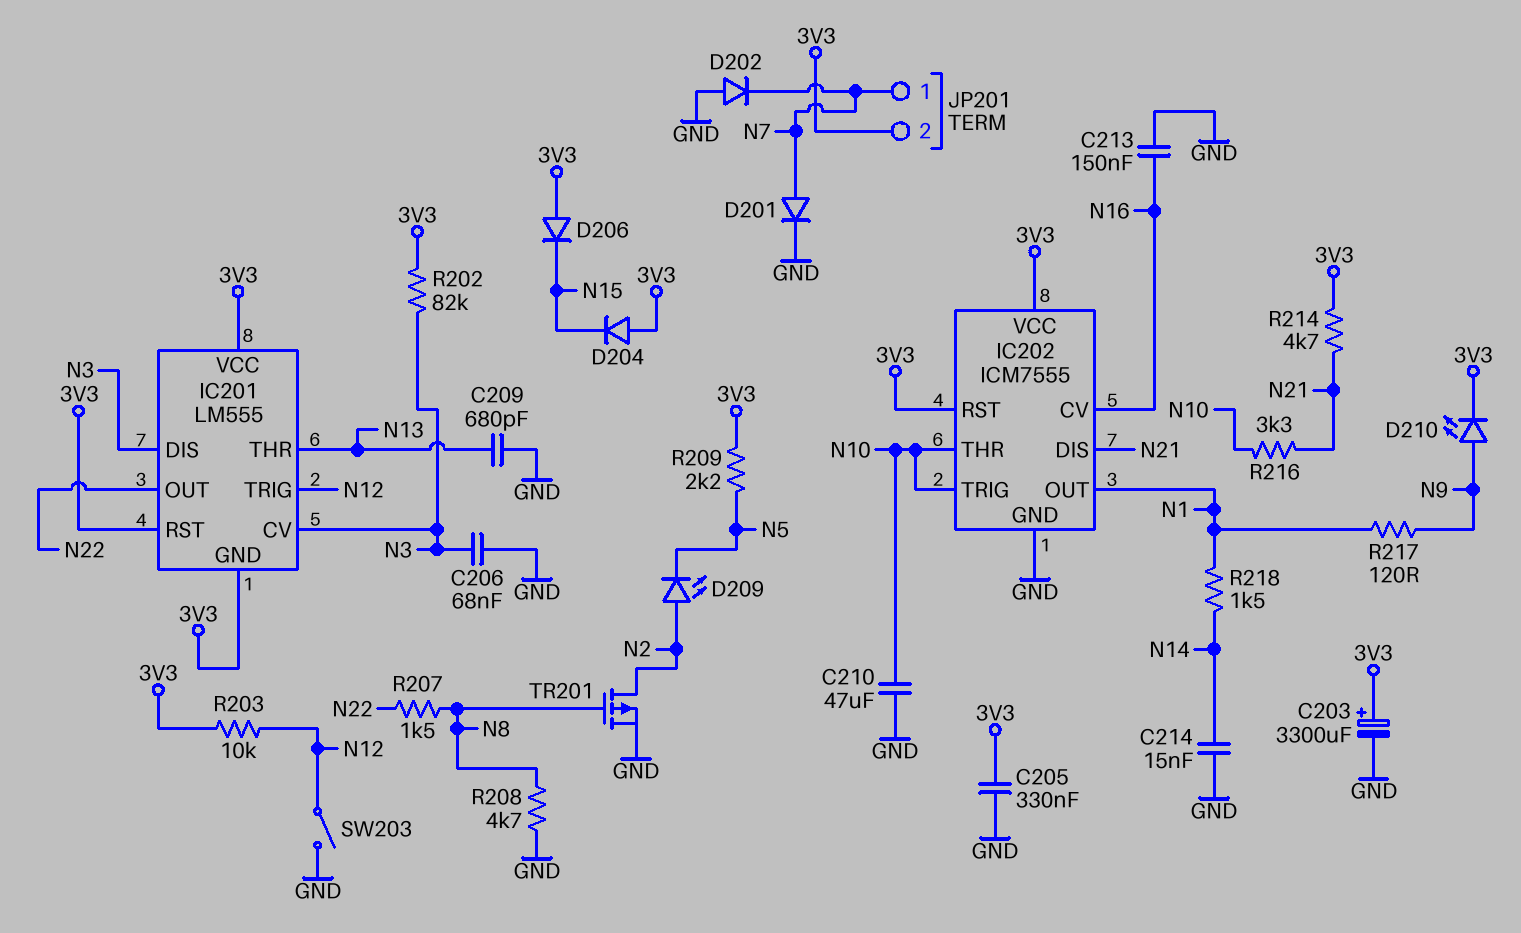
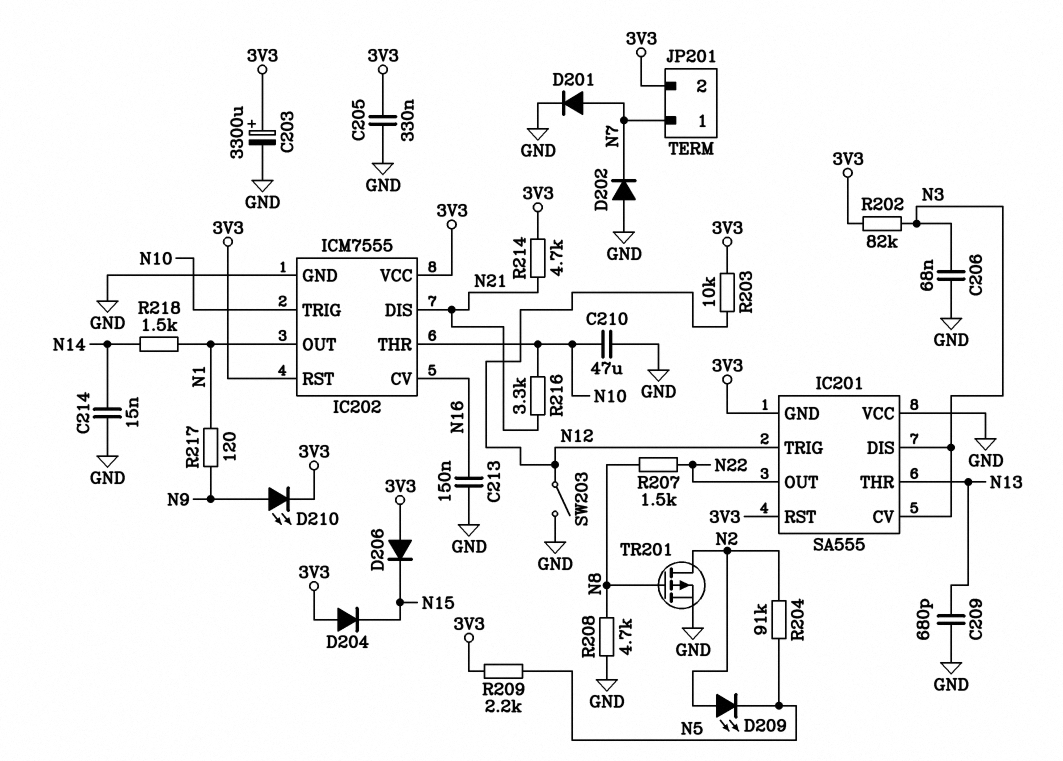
IC201: LM555 -> SA555
IC201 pin VCC: 3V3 -> GND
R204: none -> 91k (N2, N5)

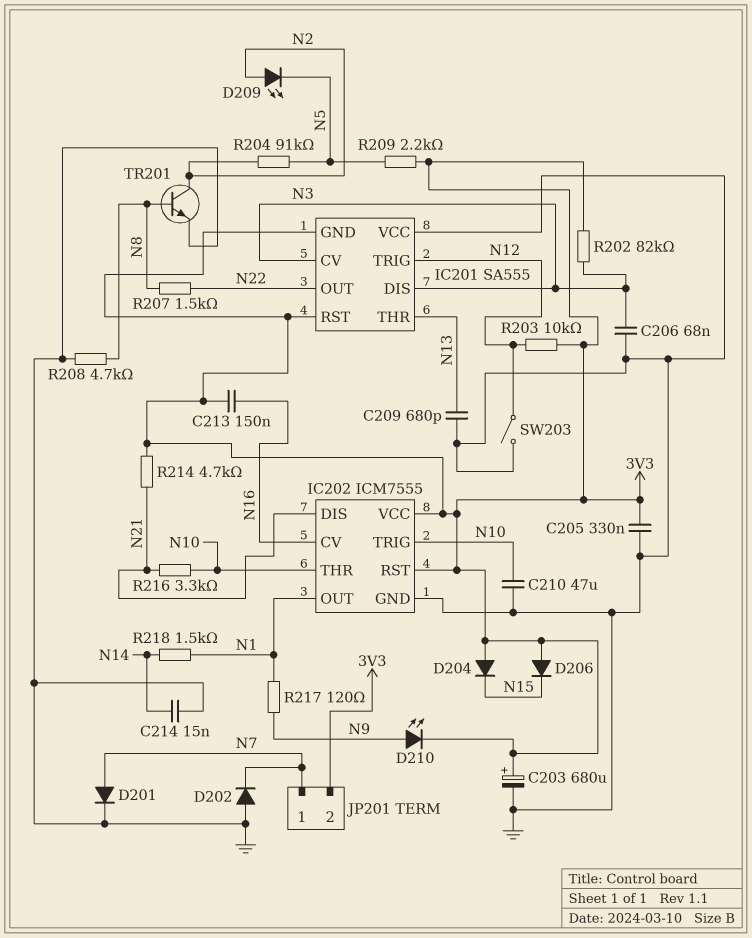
C203: 3300uF (plus 3V3, minus GND) -> 680uF (plus 3V3, minus GND)
C213: 150nF (GND, N16) -> 150nF (3V3, N16)
TR201: PMOS (G N8, D N2, S GND) -> NPN (B N8, C N2, E GND)

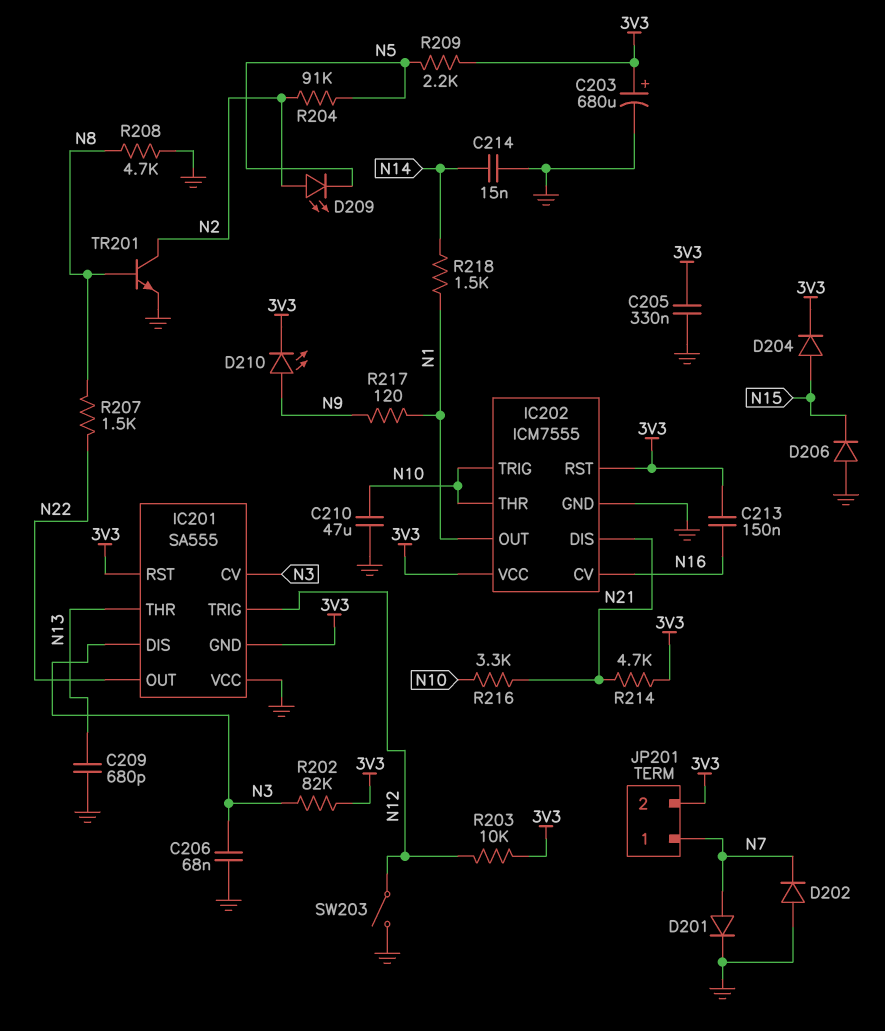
D204: diode (A 3V3, K N15) -> diode (A N15, K 3V3)
D206: diode (A 3V3, K N15) -> diode (A GND, K N15)

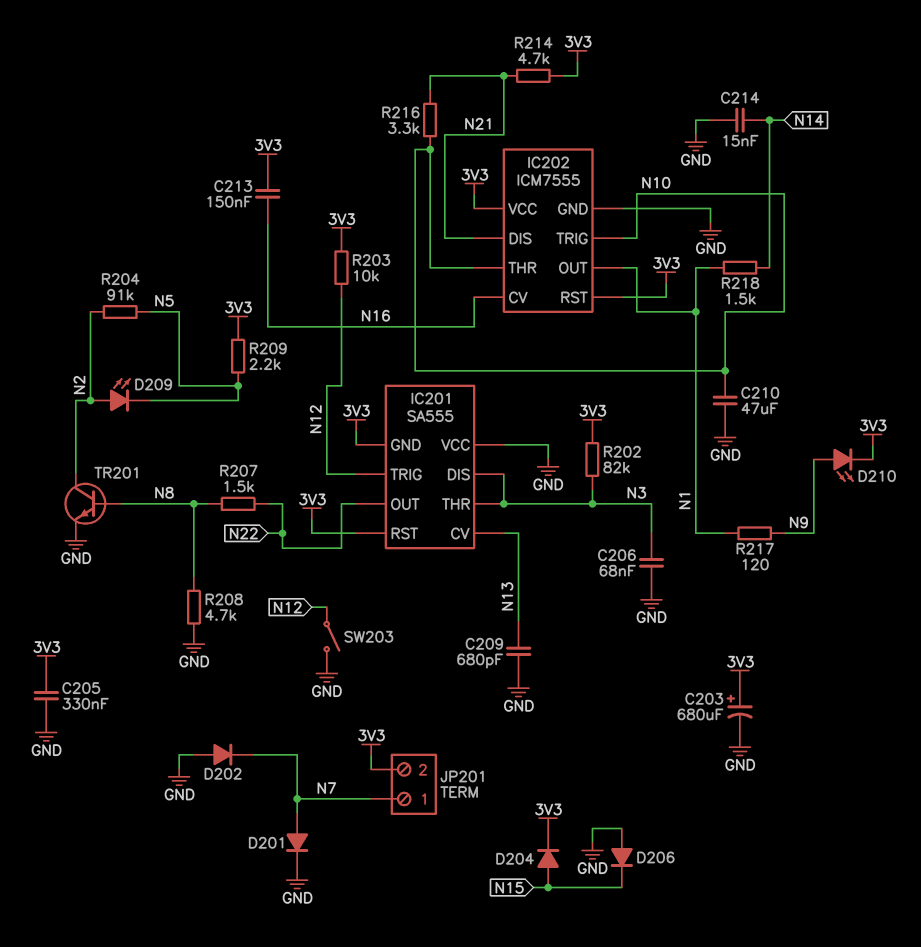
IC201 pin CV: N3 -> N13
IC201 pin THR: N13 -> N3

